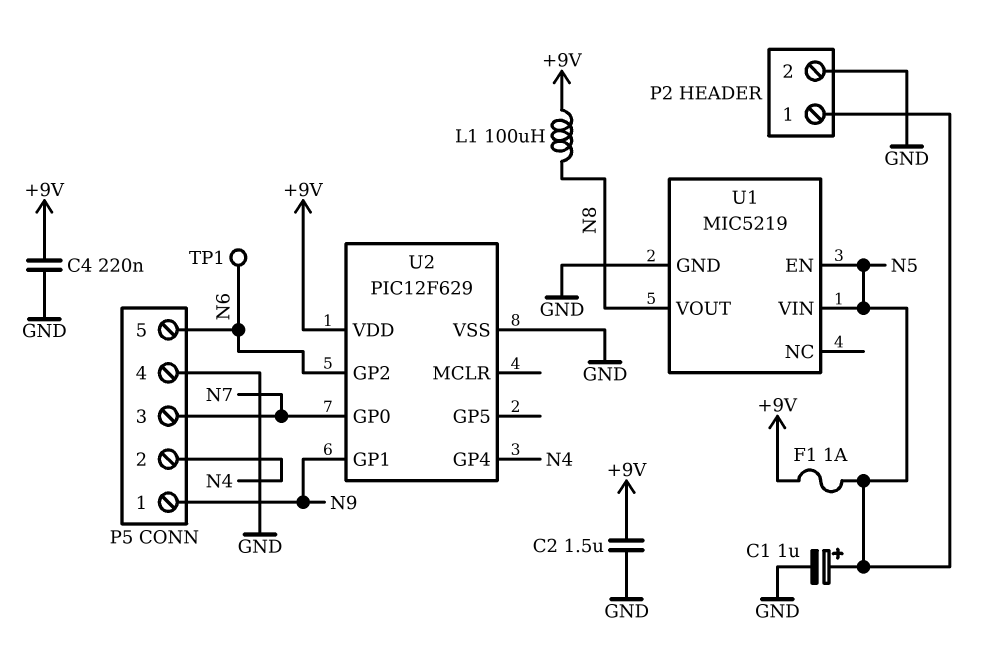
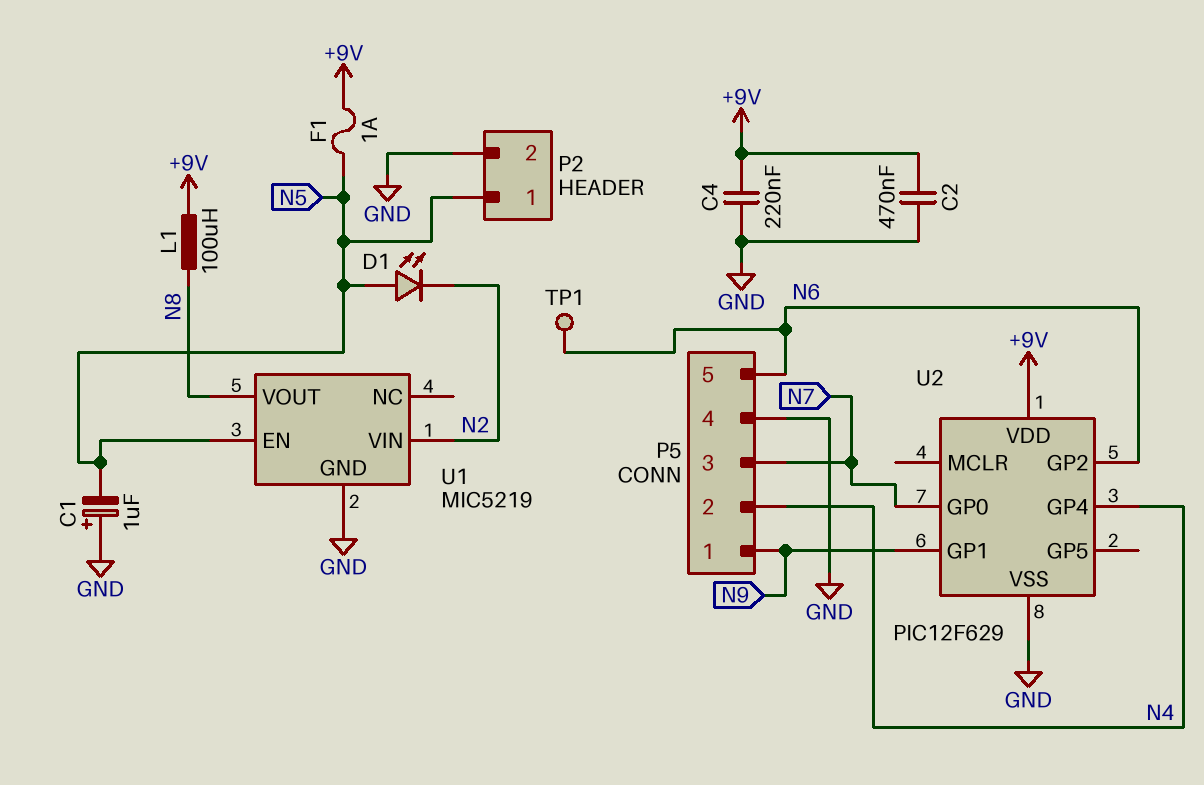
C1: 1uF (plus N5, minus GND) -> 1uF (plus GND, minus N5)
C2: 1.5uF (+9V, GND) -> 470nF (+9V, GND)
D1: none -> LED (A N5, K N2)
U1 pin VIN: N5 -> N2

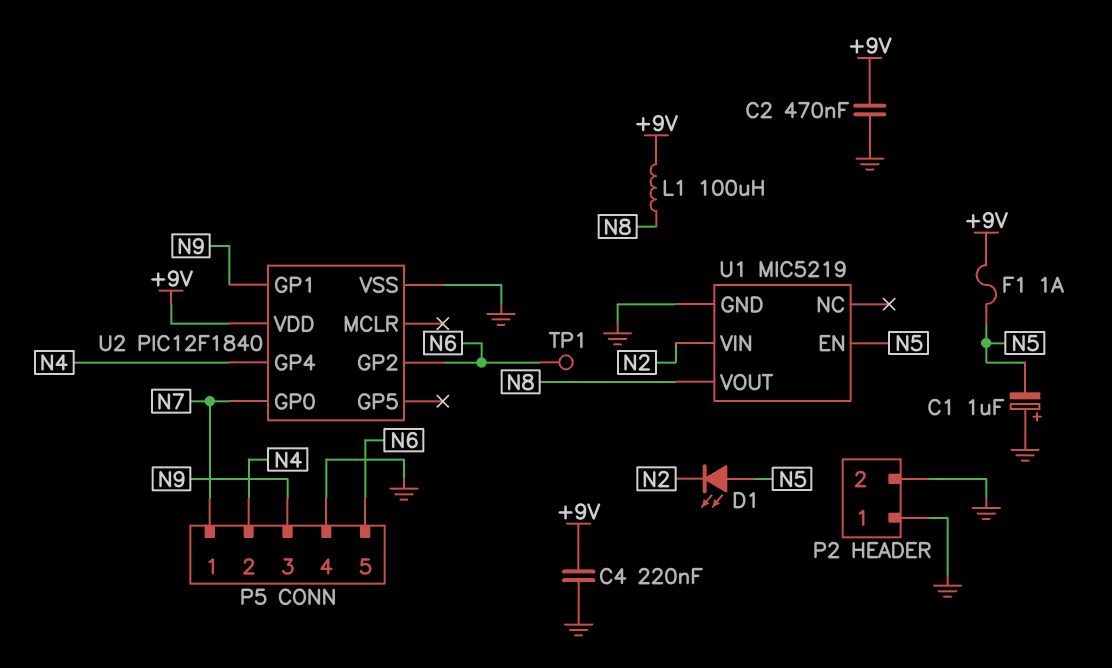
P2 pin 1: N5 -> GND
P5 pin 1: N9 -> N7
P5 pin 3: N7 -> N9
U2: PIC12F629 -> PIC12F1840

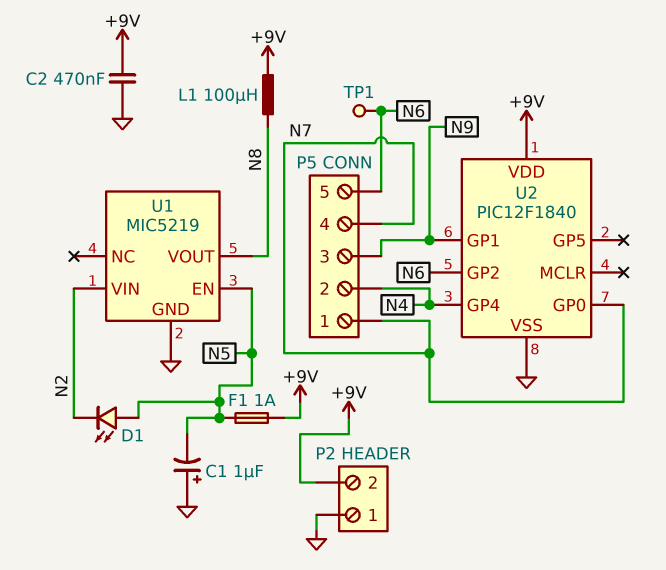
C4: 220nF (+9V, GND) -> none
P2 pin 2: GND -> +9V
P5 pin 4: GND -> N7

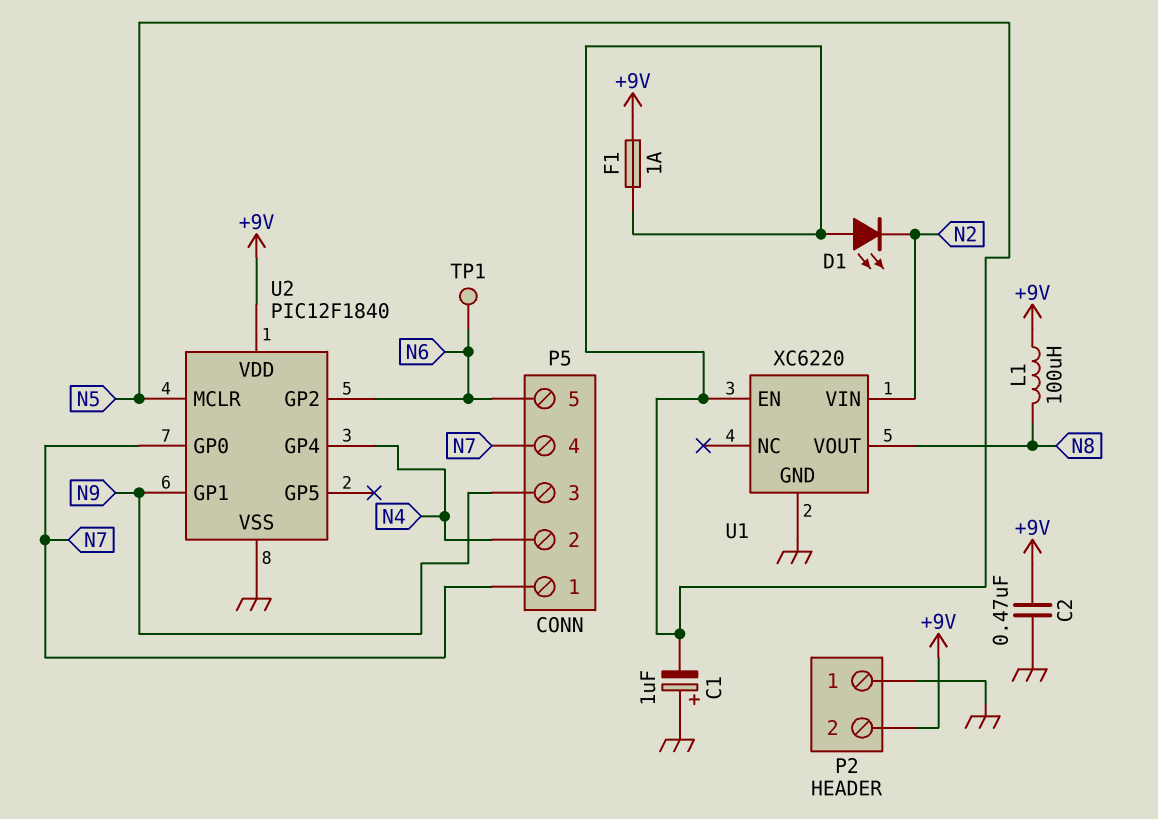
U1: MIC5219 -> XC6220
U2 pin MCLR: none -> N5

